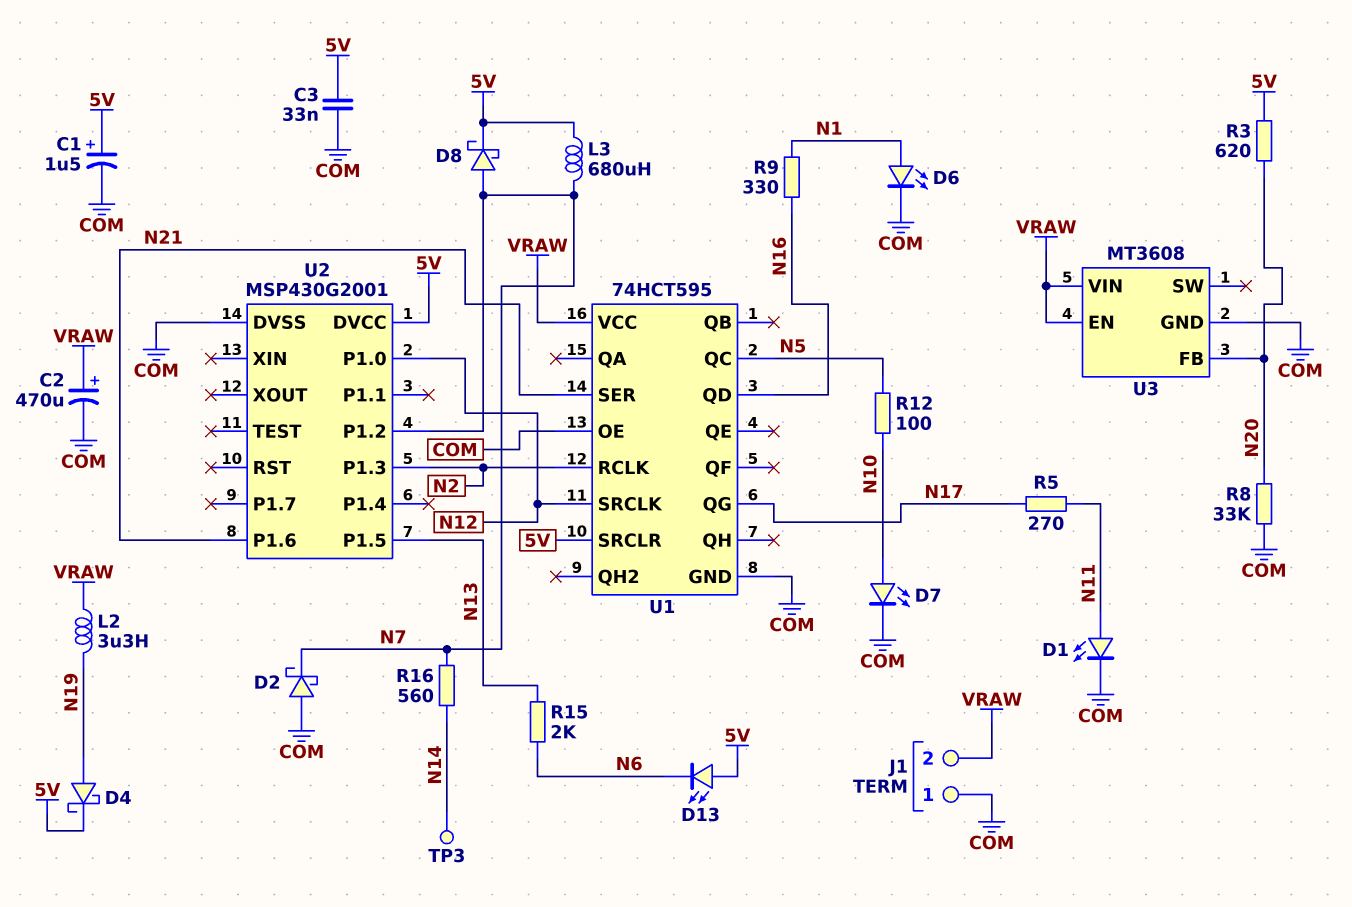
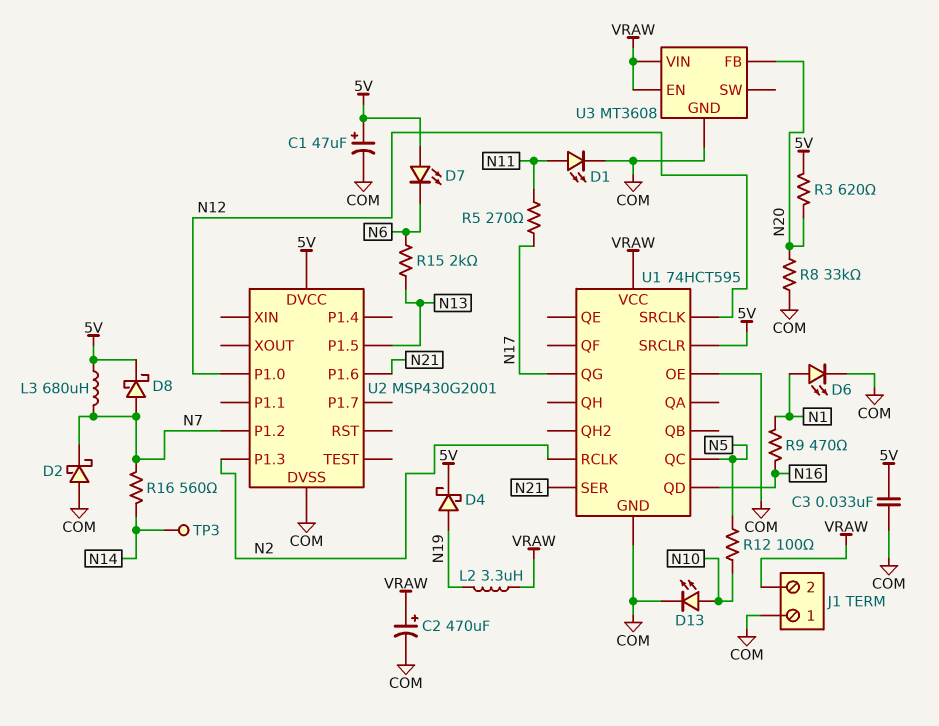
C1: 1.5uF (plus 5V, minus COM) -> 47uF (plus 5V, minus COM)
D7: LED (A N10, K COM) -> LED (A 5V, K N6)
D13: LED (A 5V, K N6) -> LED (A N10, K COM)
R9: 330 (N1, N16) -> 470 (N1, N16)

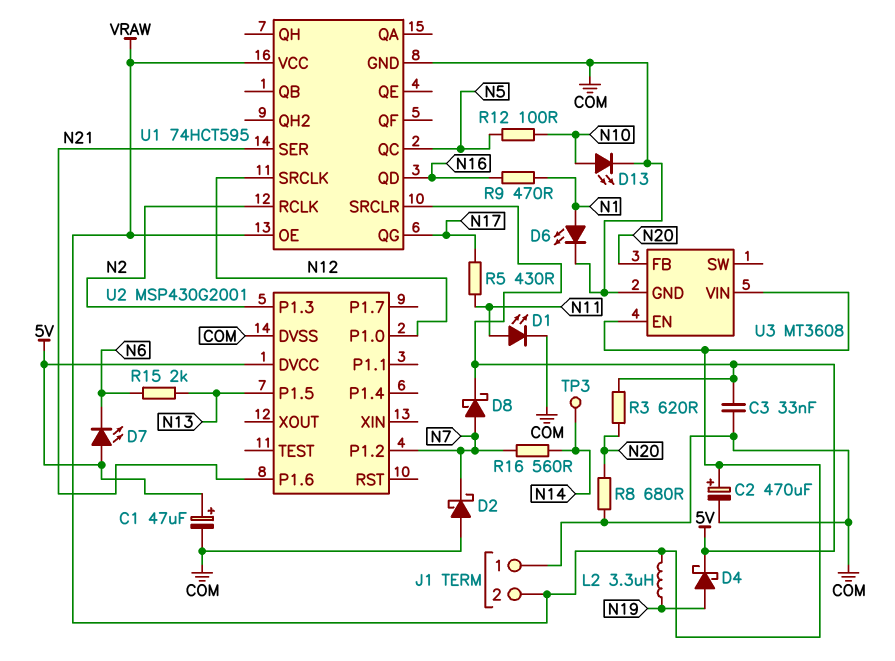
L3: 680uH (5V, N7) -> none
R5: 270 (N11, N17) -> 430 (N11, N17)
R8: 33k (COM, N20) -> 680 (COM, N20)
U1 pin OE: COM -> VRAW

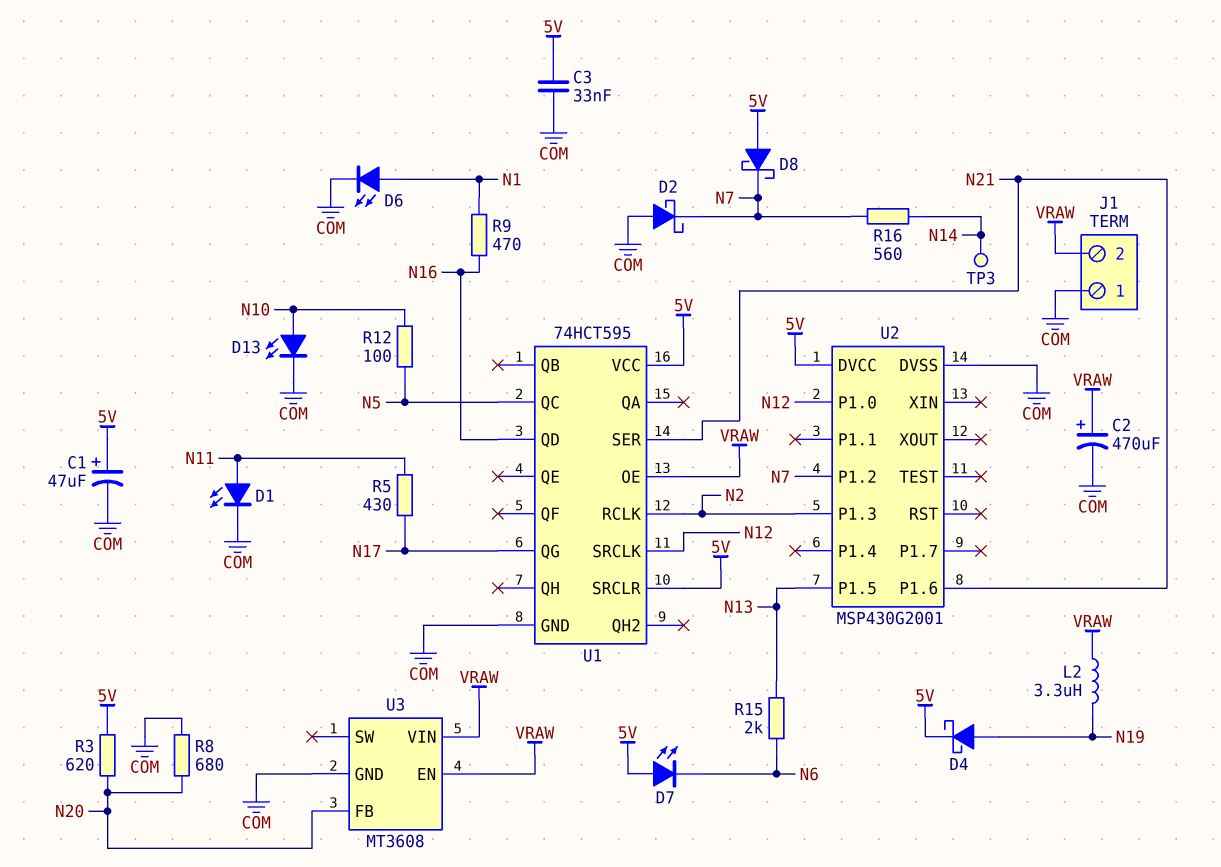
D8: schottky (A N7, K 5V) -> schottky (A 5V, K N7)
U1 pin VCC: VRAW -> 5V

